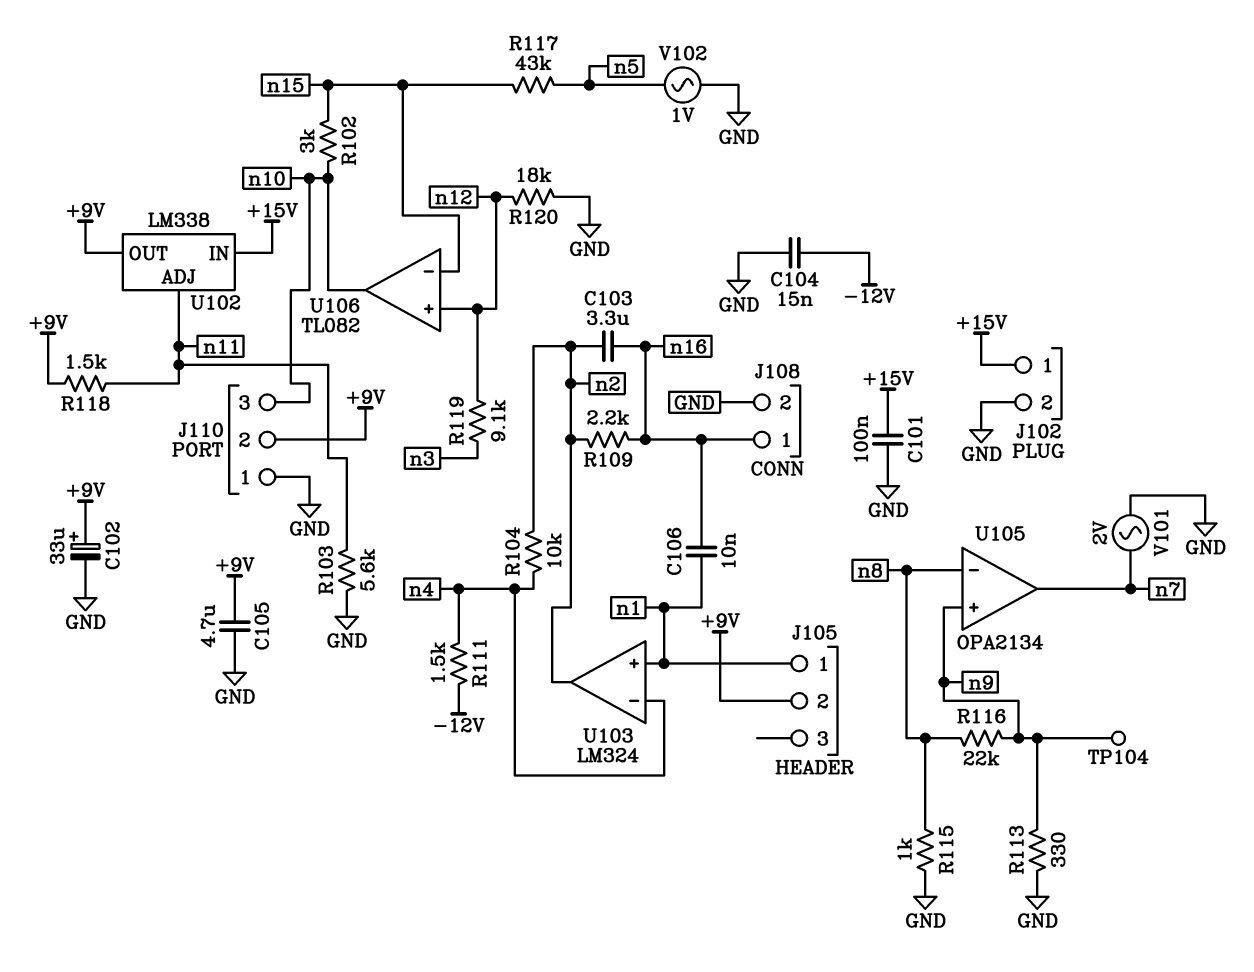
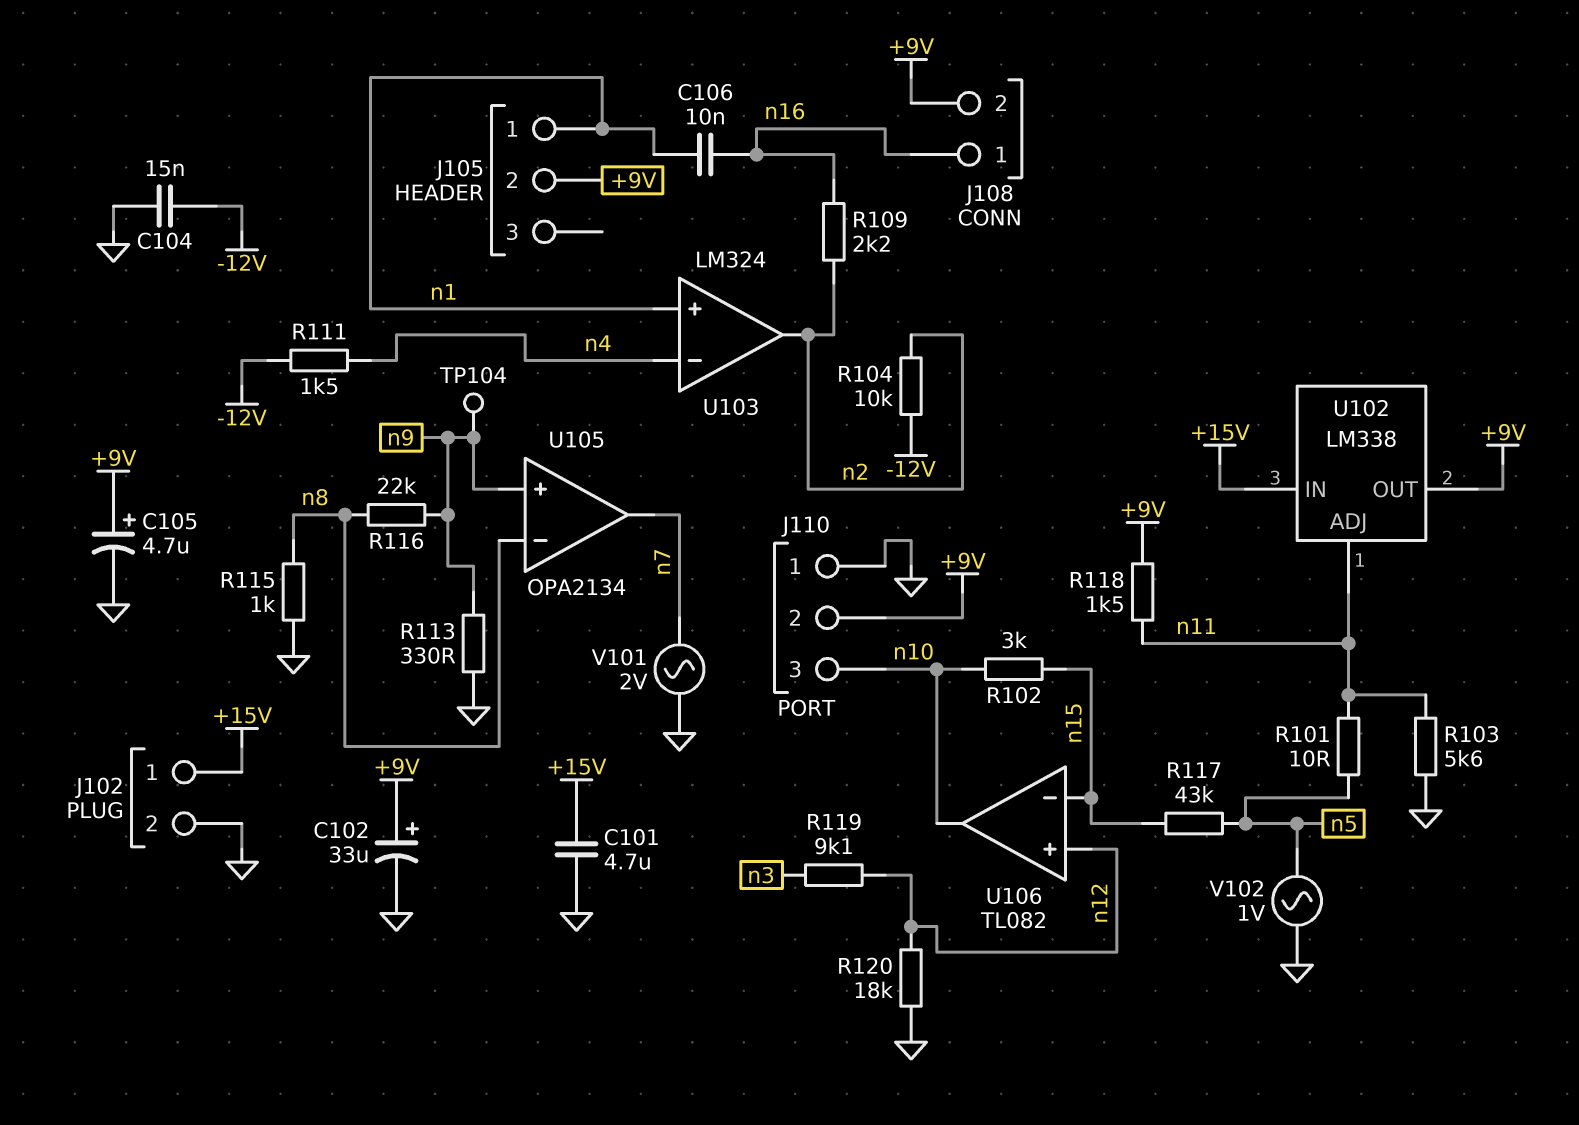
C101: 100nF (+15V, GND) -> 4.7uF (+15V, GND)
C103: 3.3uF (n2, n16) -> none
C105: 4.7uF (+9V, GND) -> 4.7uF (plus +9V, minus GND)
J108 pin 2: GND -> +9V
R101: none -> 10 (n5, n11)
R104: 10k (n2, n4) -> 10k (-12V, n2)

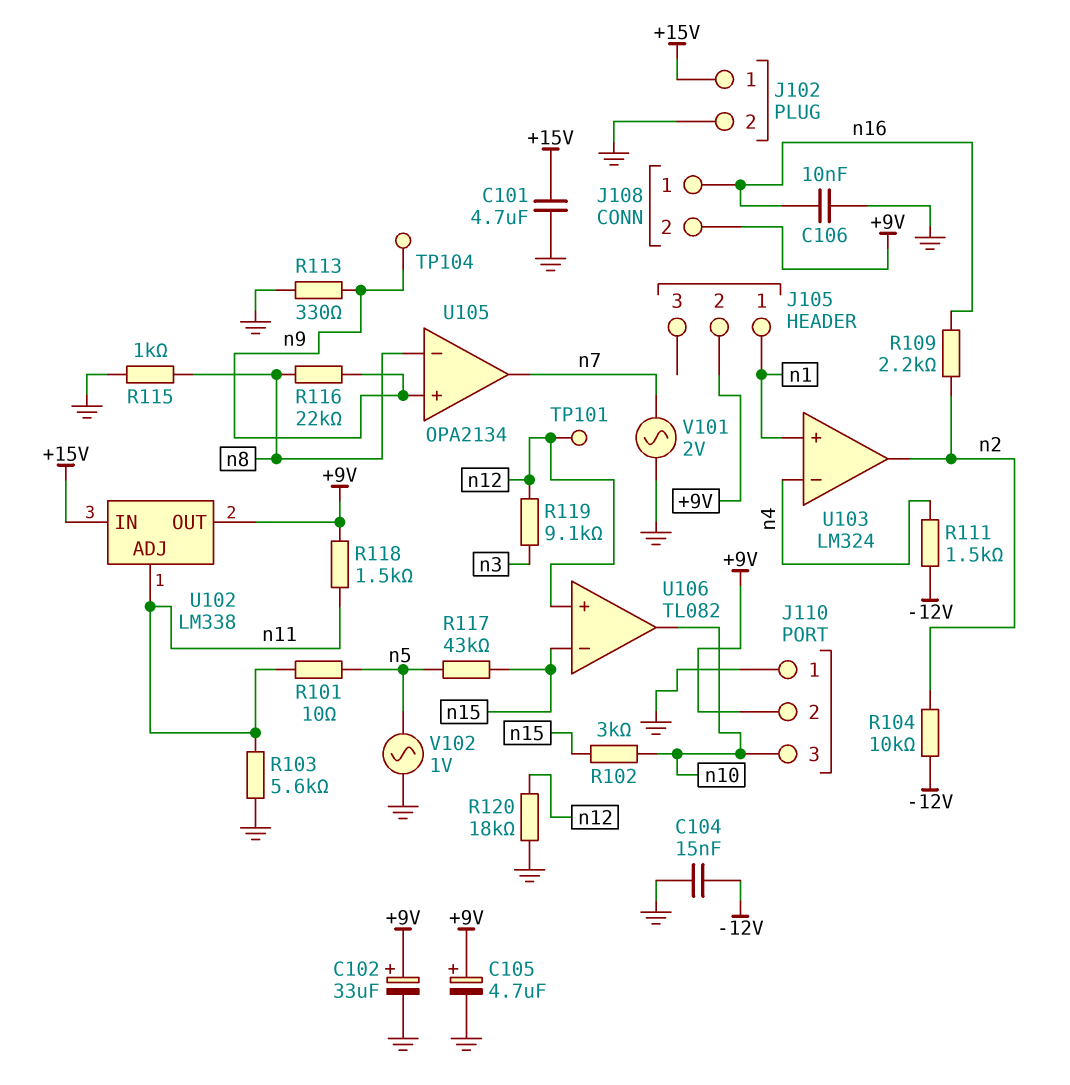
C106: 10nF (n1, n16) -> 10nF (GND, n16)
TP101: none -> test point (n12)

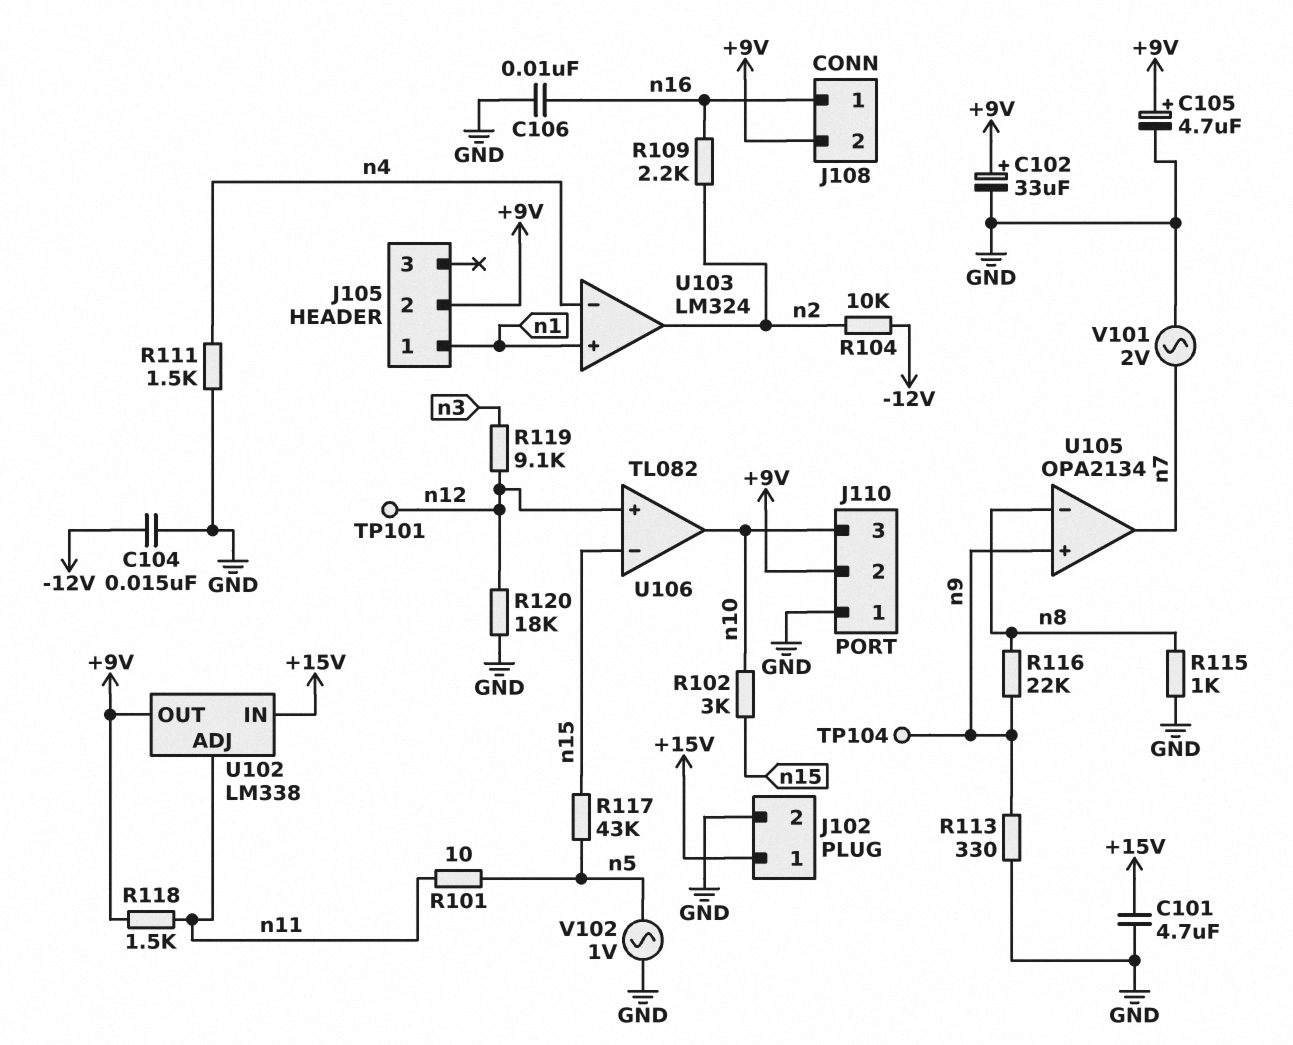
R103: 5.6k (GND, n11) -> none
R111: 1.5k (-12V, n4) -> 1.5k (GND, n4)

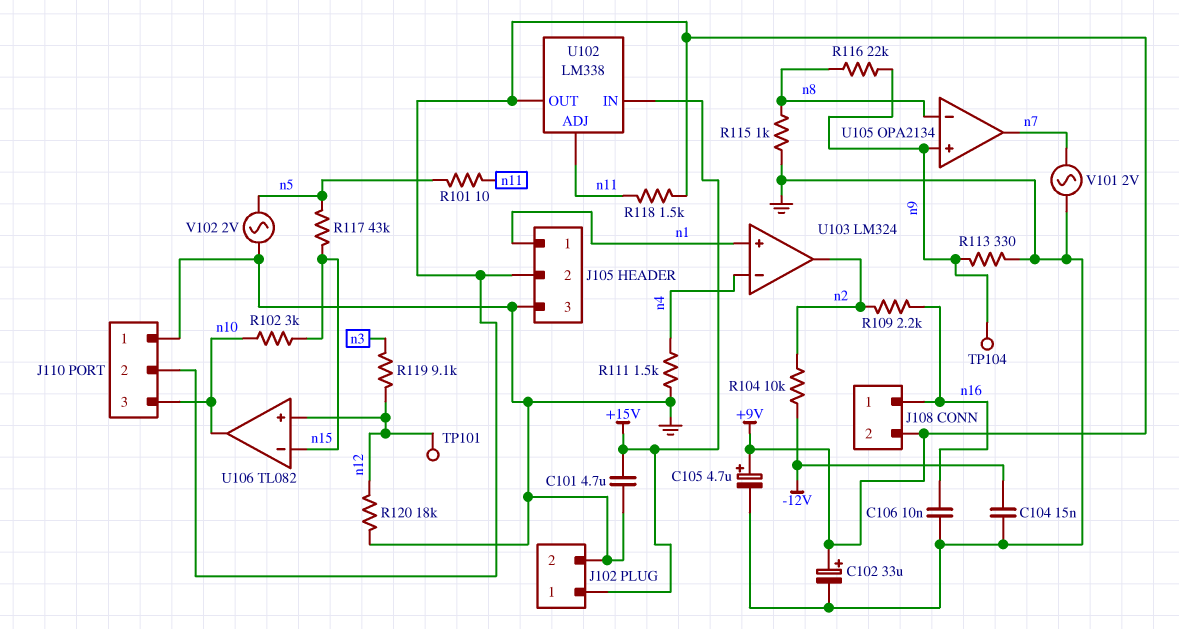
J105 pin 3: none -> GND
V102: AC 1V (GND, n5) -> AC 2V (GND, n5)

